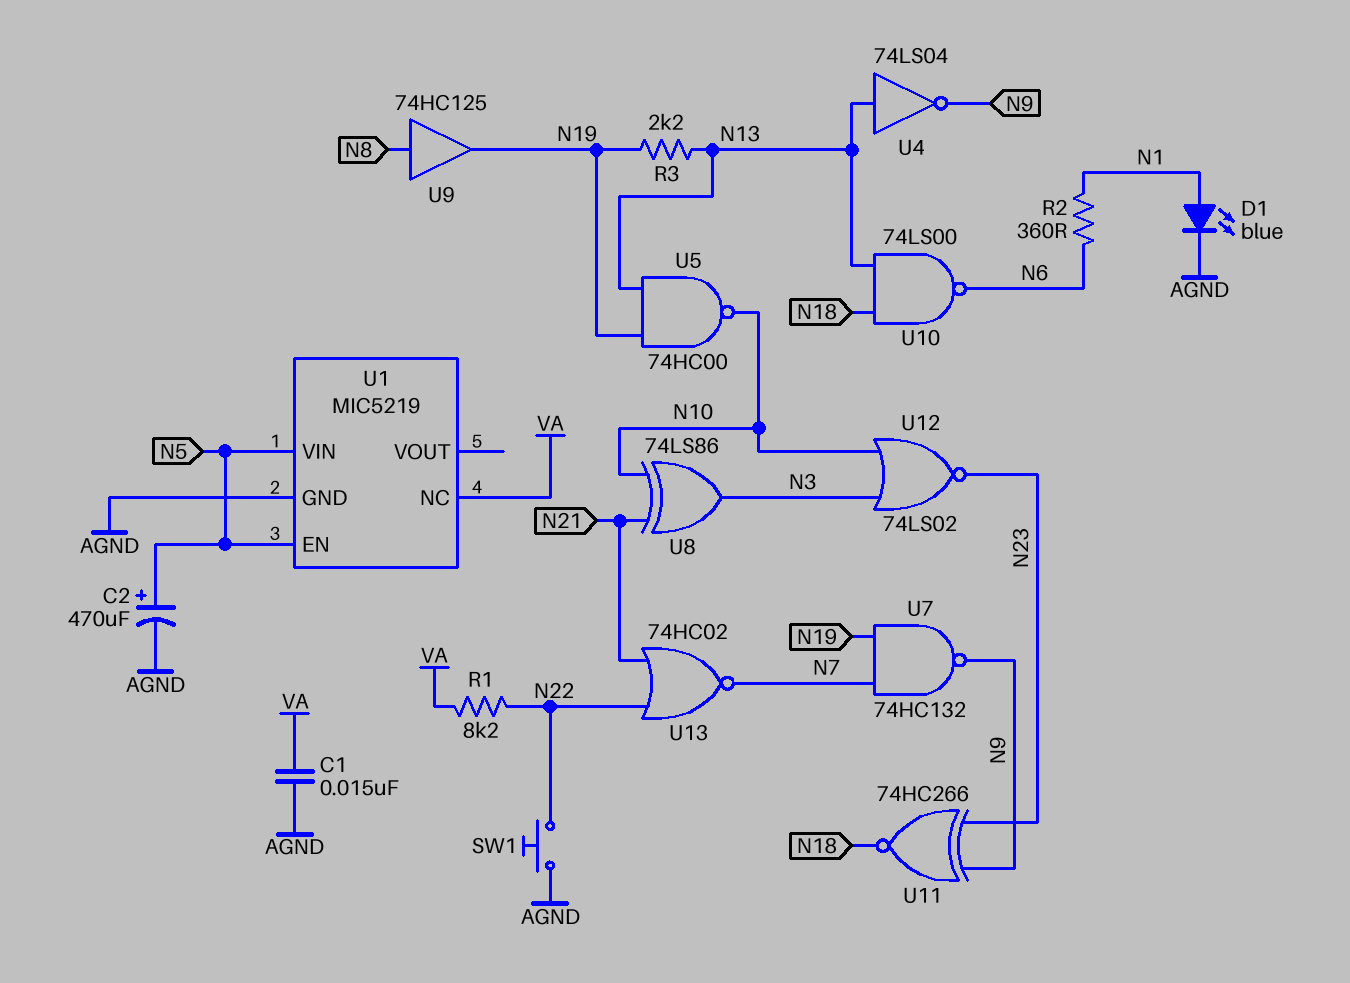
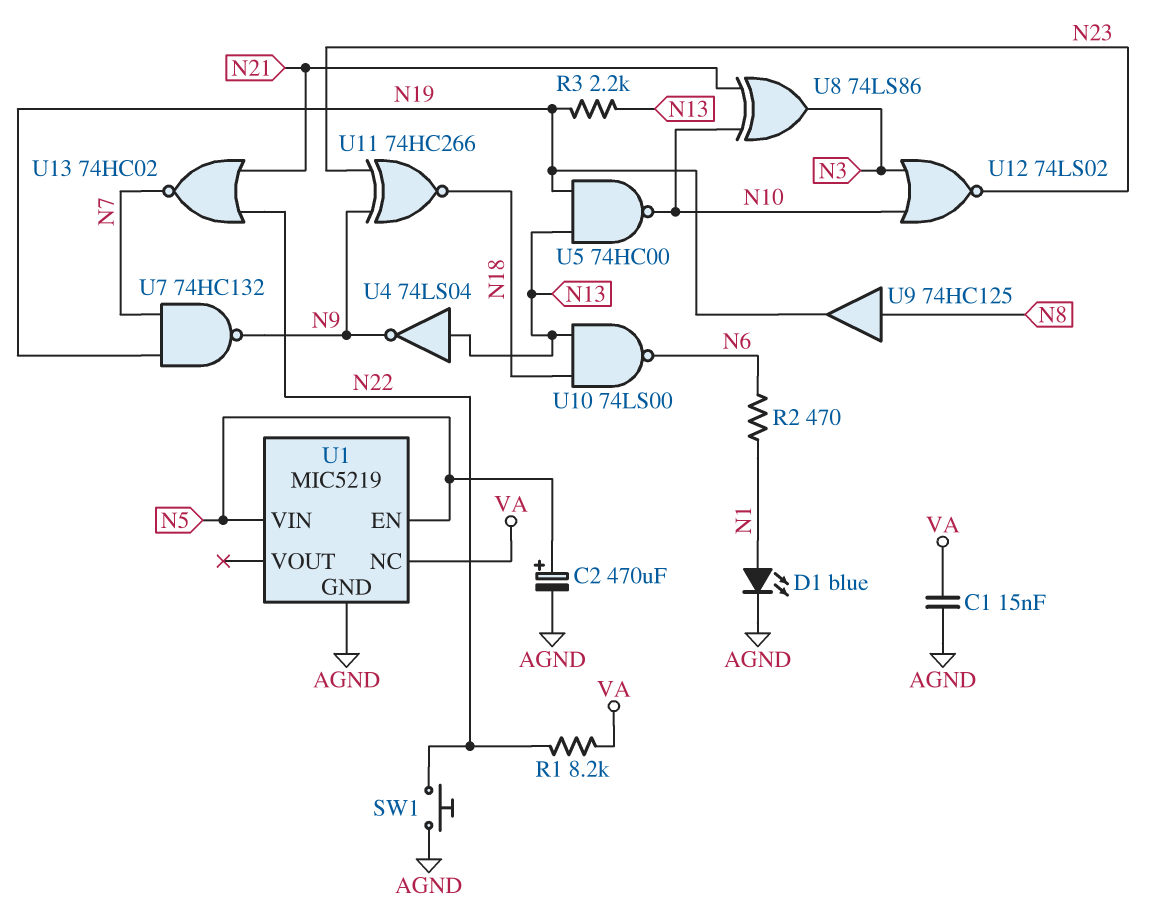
R2: 360 (N1, N6) -> 470 (N1, N6)

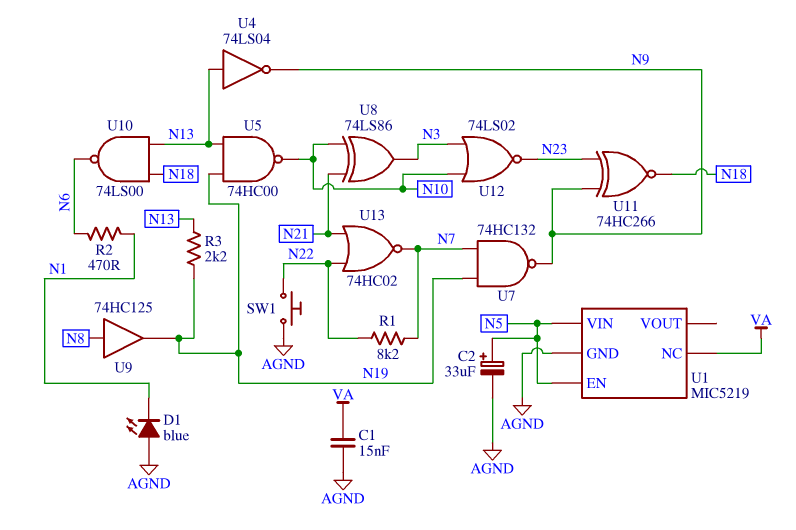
C2: 470uF (plus N5, minus AGND) -> 33uF (plus N5, minus AGND)
D1: LED blue (A N1, K AGND) -> LED blue (A AGND, K N1)
R1: 8.2k (N22, VA) -> 8.2k (N7, N22)

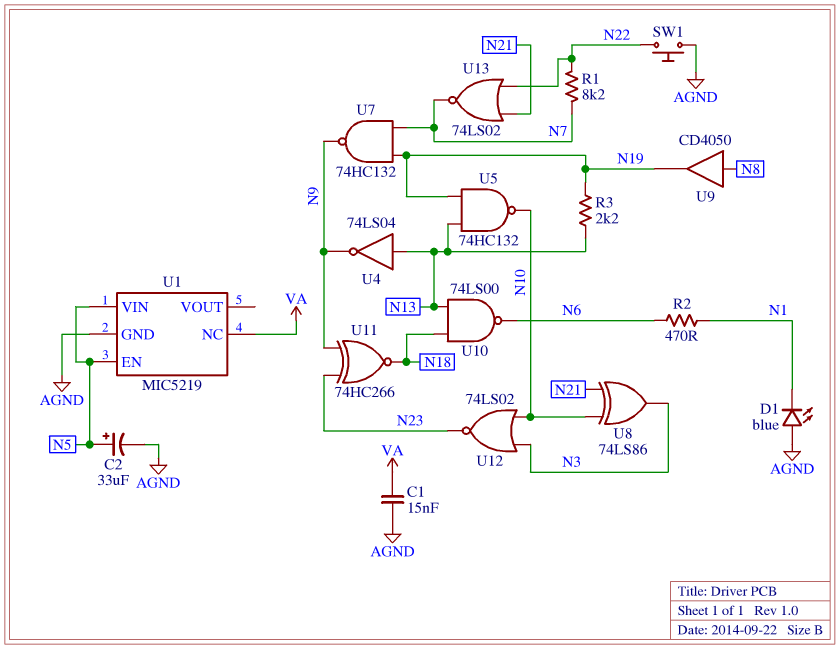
U5: NAND 74HC00 (in N13, in N19, out N10) -> NAND 74HC132 (in N13, in N19, out N10)
U9: buffer 74HC125 (in N8, out N19) -> buffer CD4050 (in N8, out N19)
U13: NOR 74HC02 (in N21, in N22, out N7) -> NOR 74LS02 (in N21, in N22, out N7)

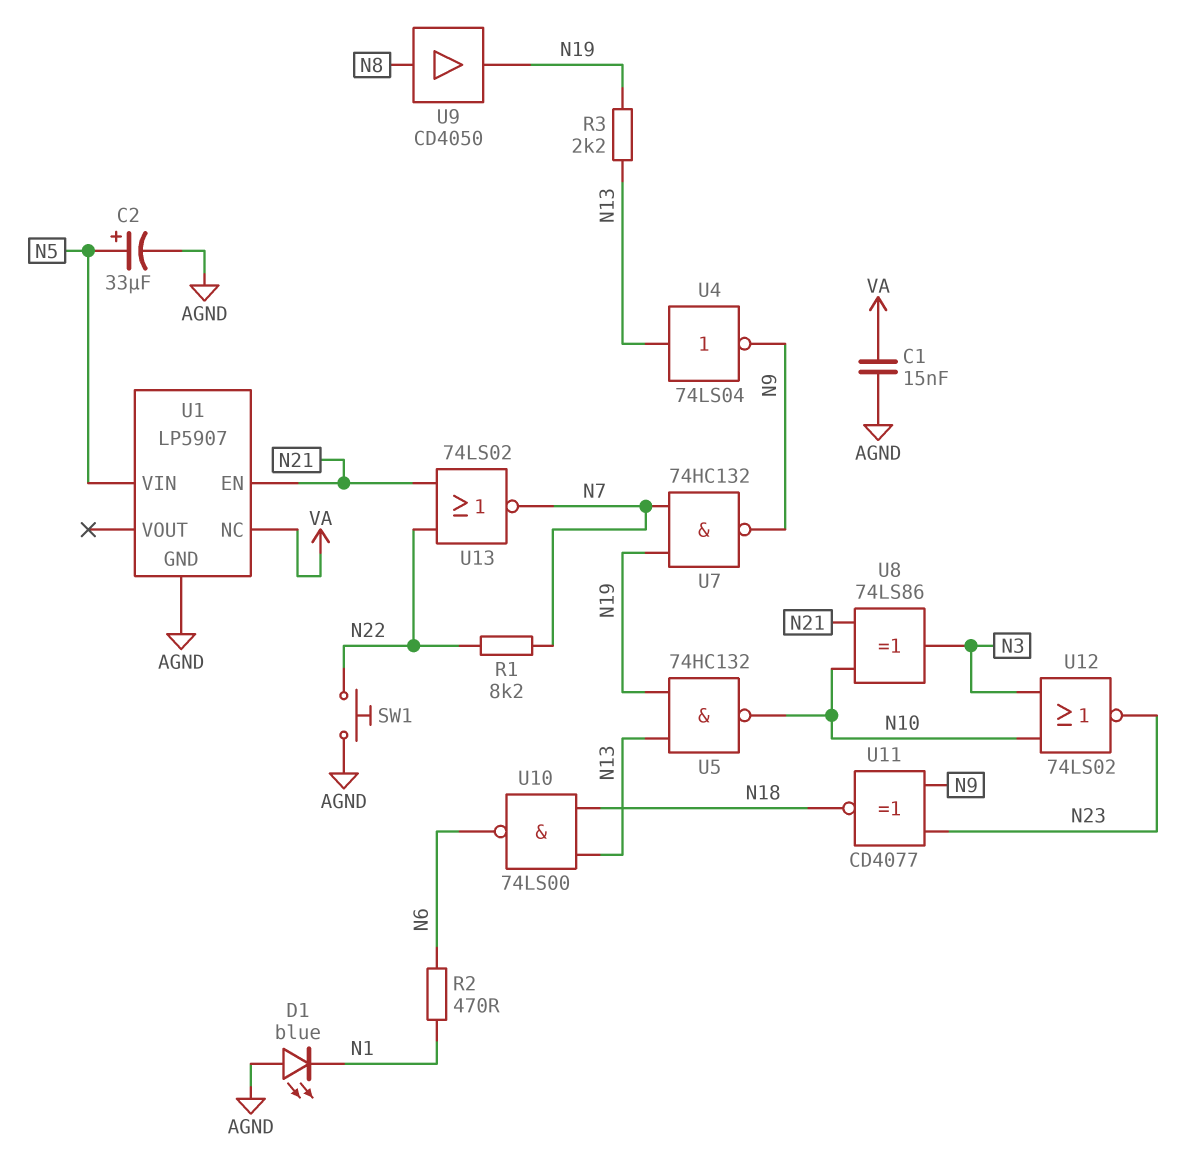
U1: MIC5219 -> LP5907
U1 pin EN: N5 -> N21
U11: XNOR 74HC266 (in N9, in N23, out N18) -> XNOR CD4077 (in N9, in N23, out N18)

